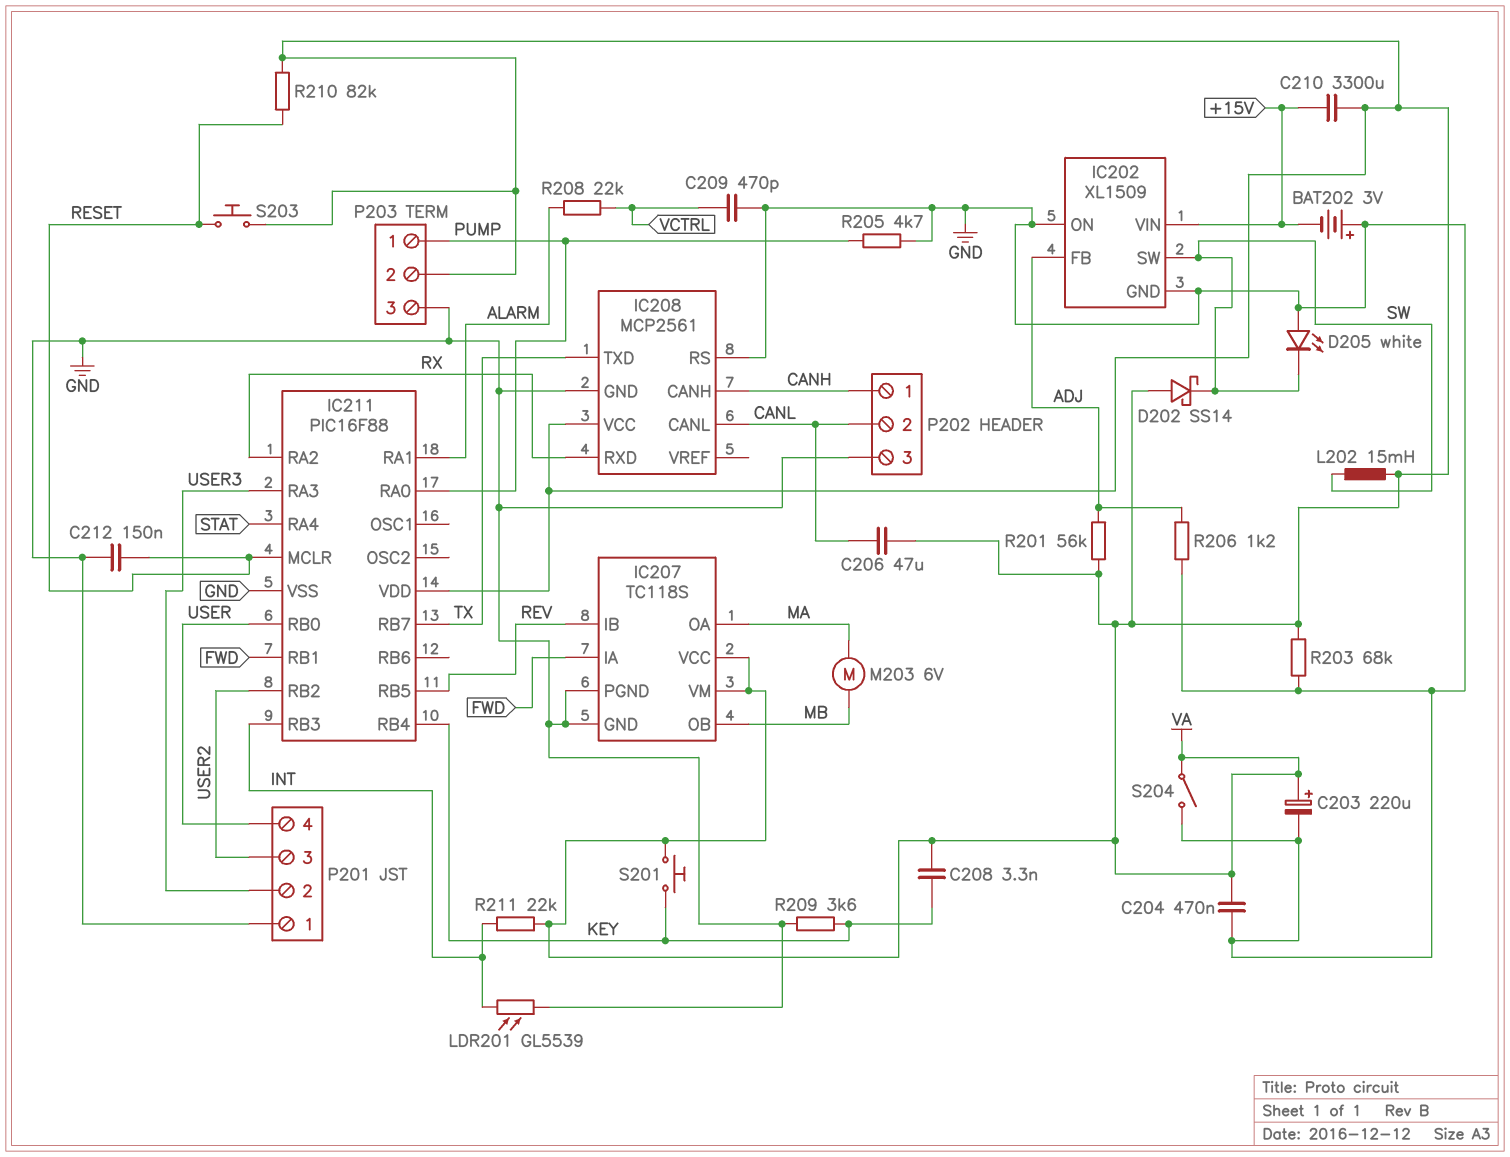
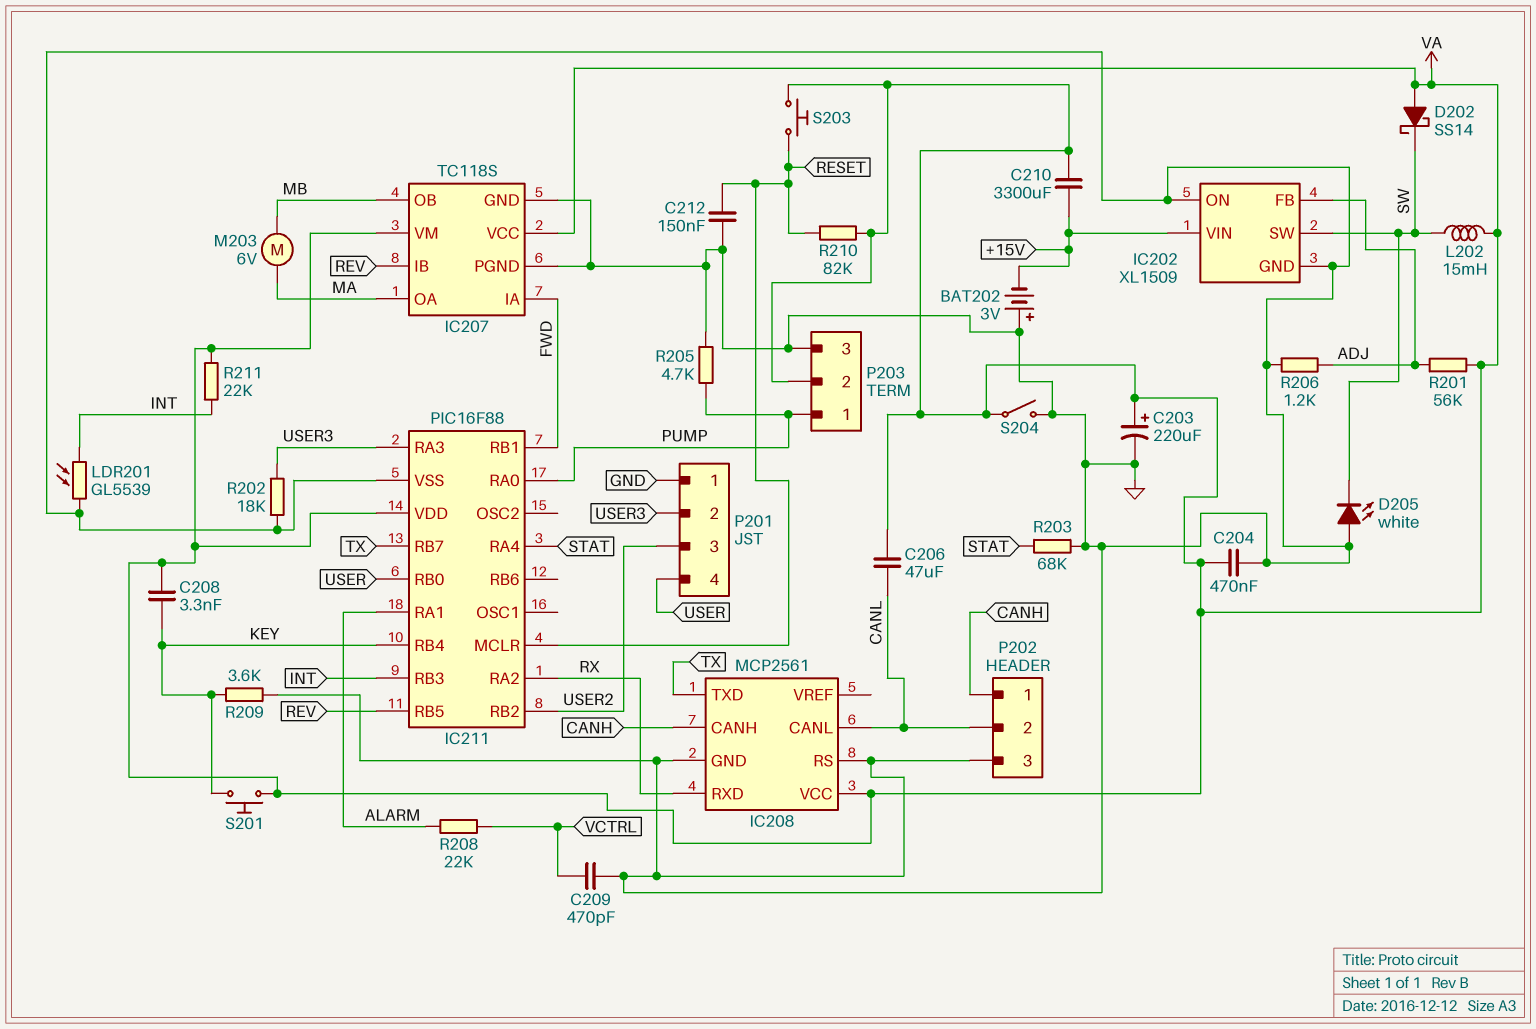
R202: none -> 18k (GND, USER3)
R203: 68k (GND, VA) -> 68k (GND, STAT)

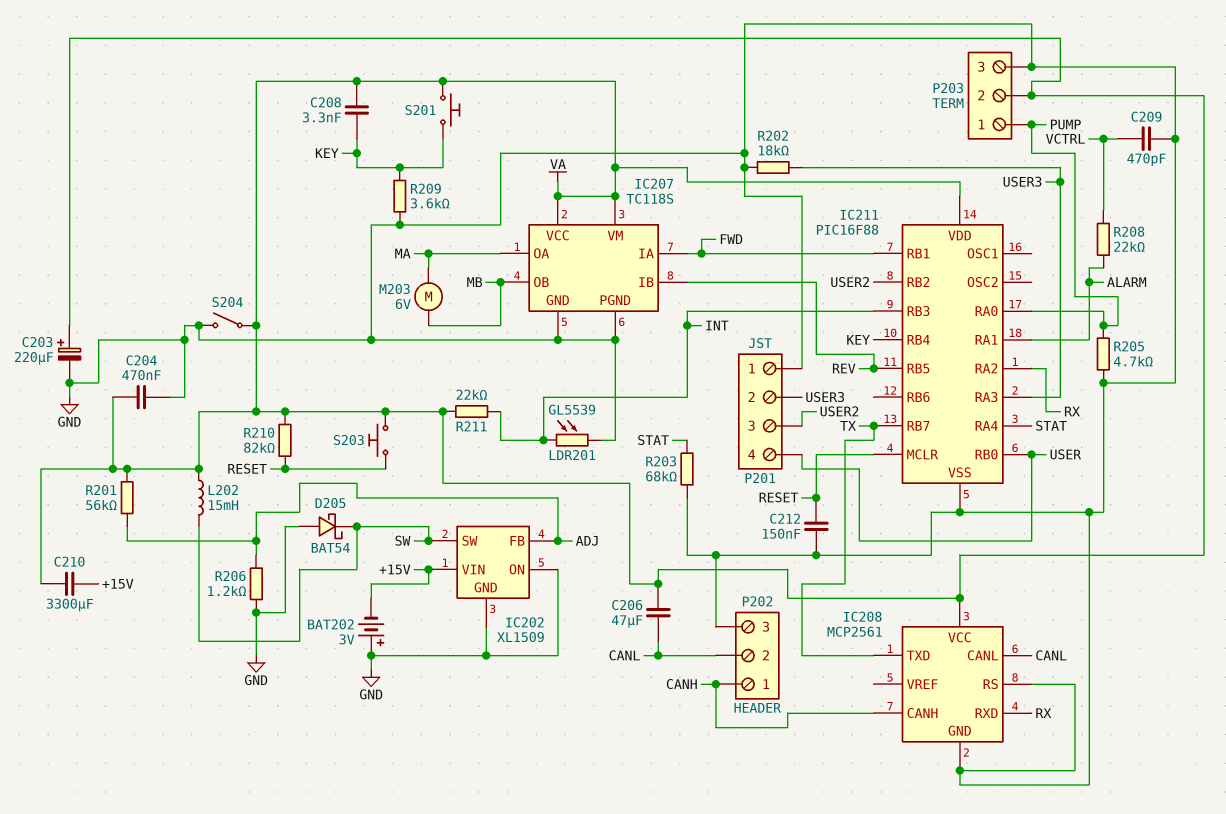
D202: schottky SS14 (A VA, K SW) -> none
D205: LED white (A GND, K SW) -> schottky BAT54 (A GND, K SW)

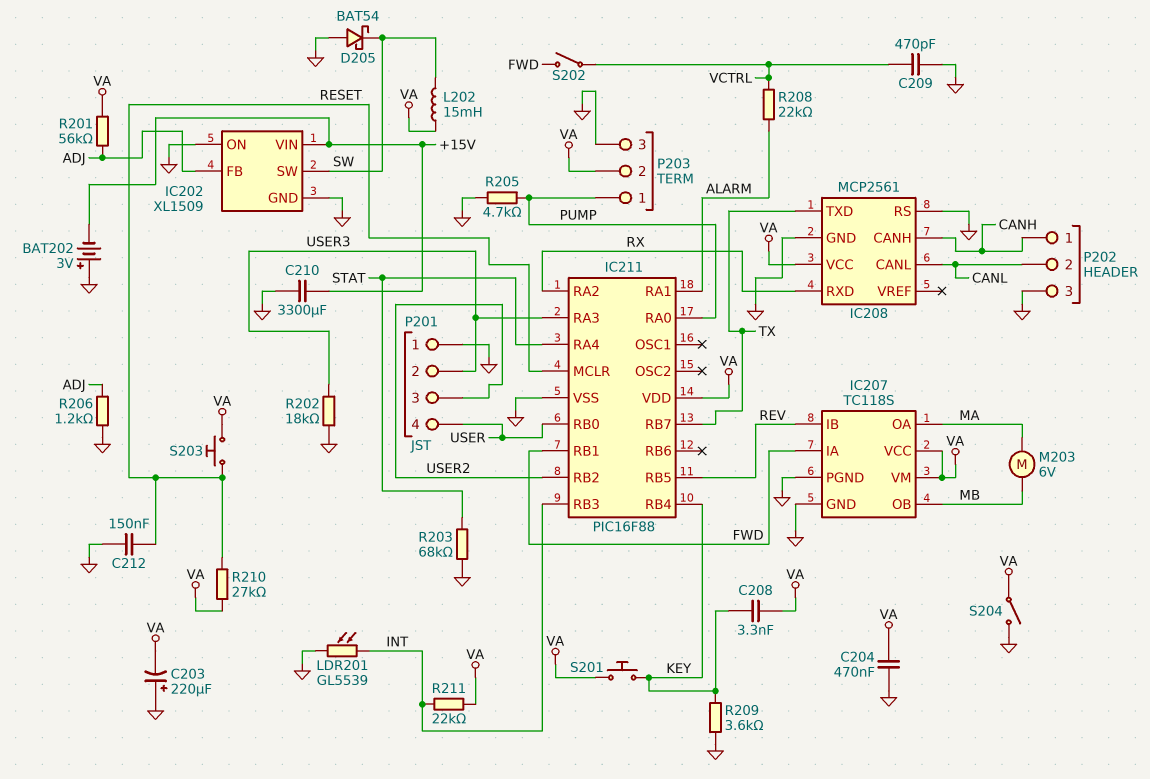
C203: 220uF (plus VA, minus GND) -> 220uF (plus GND, minus VA)
C206: 47uF (CANL, VA) -> none
C210: 3300uF (+15V, VA) -> 3300uF (+15V, GND)
R210: 82k (RESET, VA) -> 27k (RESET, VA)
S202: none -> switch (FWD, VCTRL)

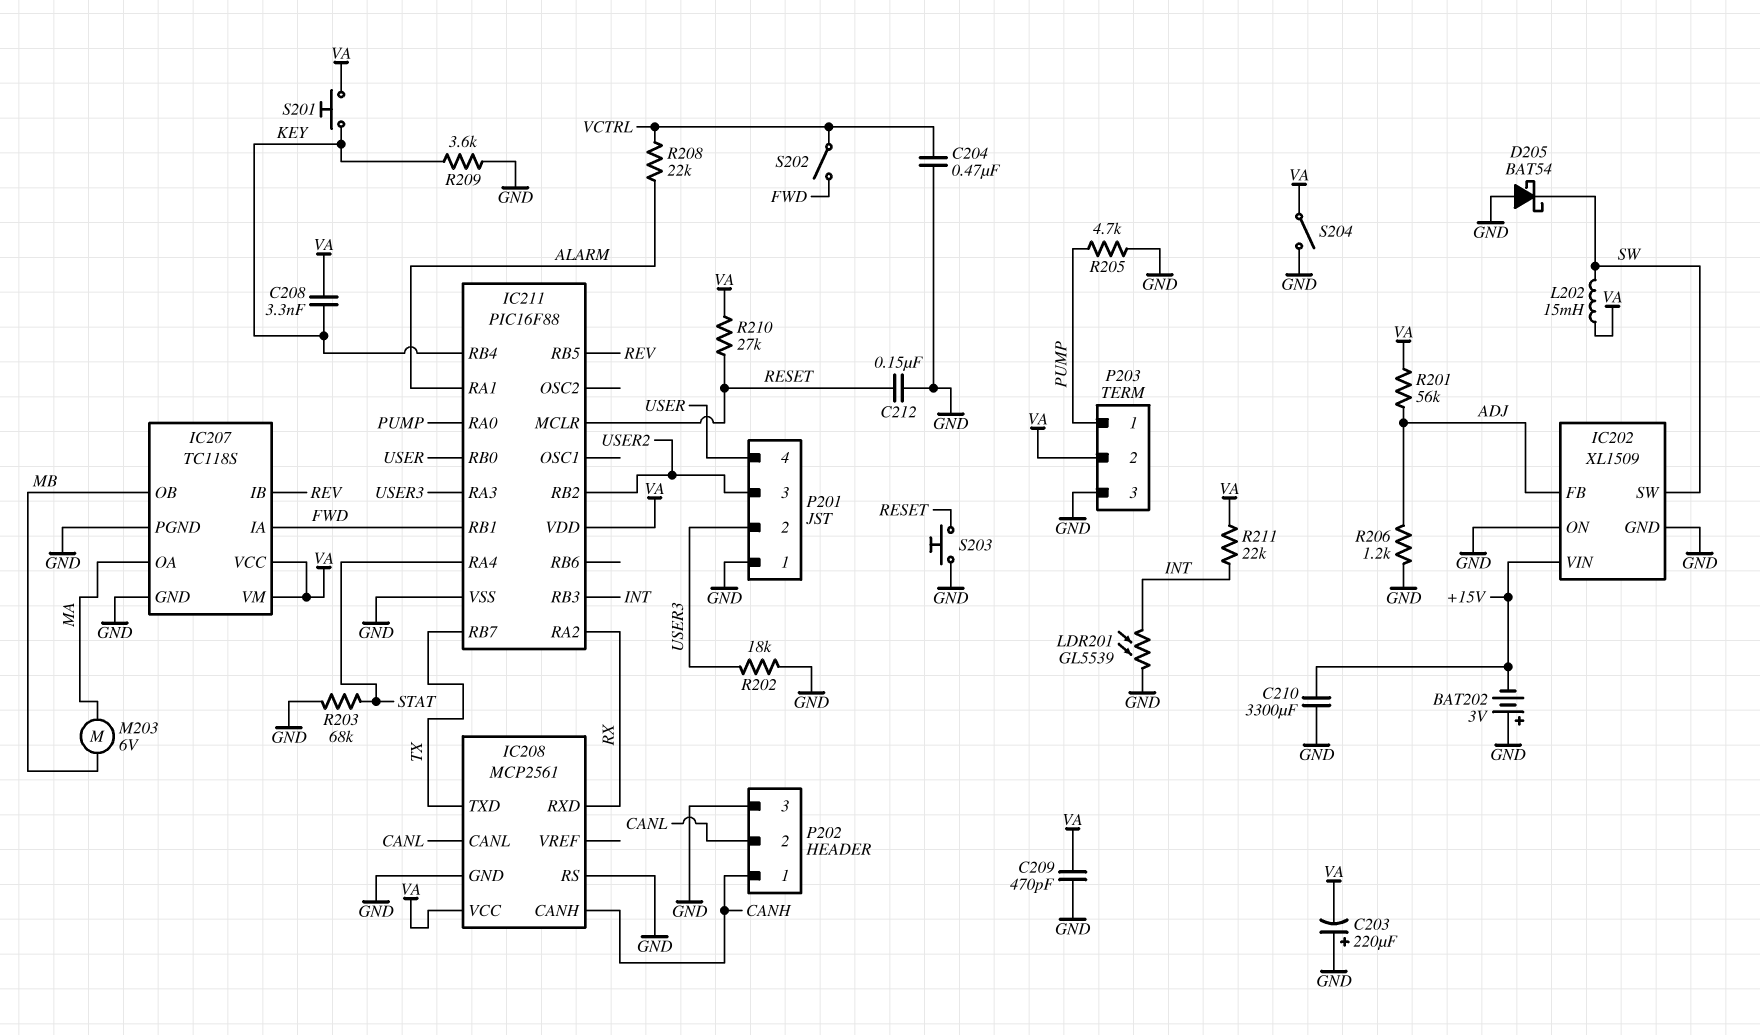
C204: 470nF (GND, VA) -> 470nF (GND, VCTRL)
C209: 470pF (GND, VCTRL) -> 470pF (GND, VA)
S203: button (RESET, VA) -> button (GND, RESET)

